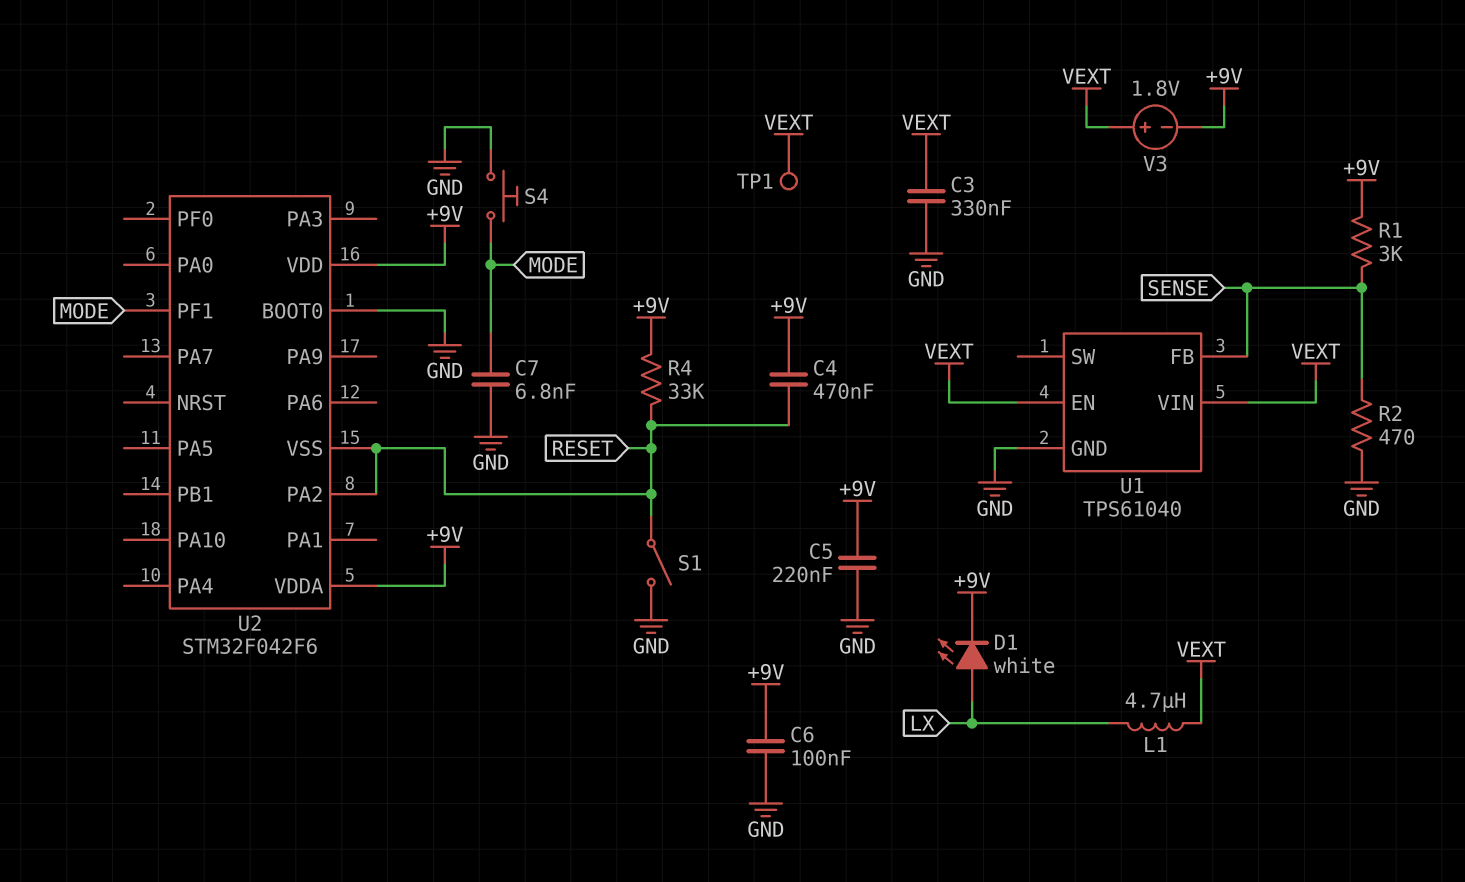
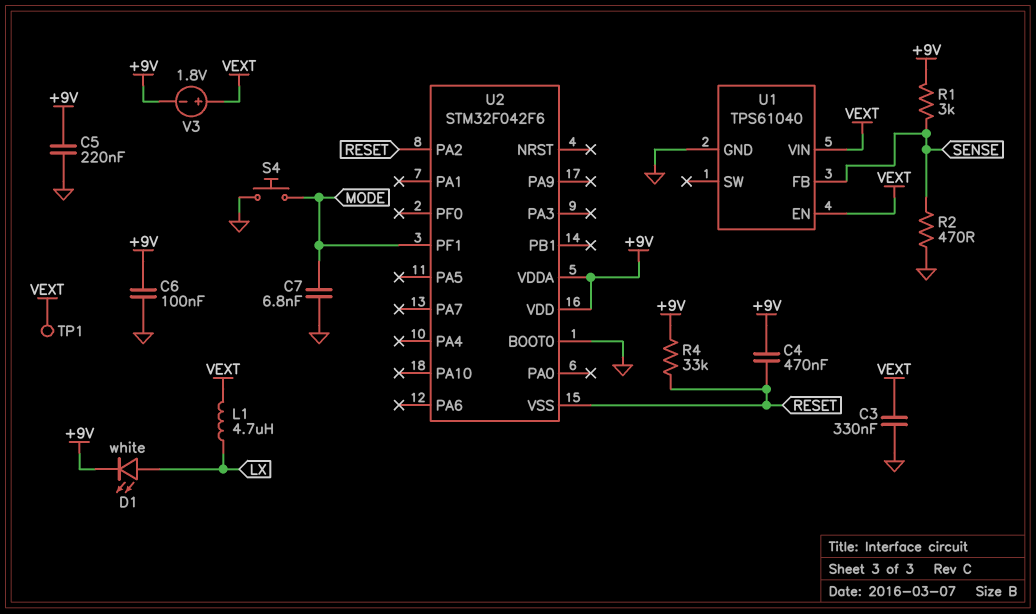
S1: switch (GND, RESET) -> none

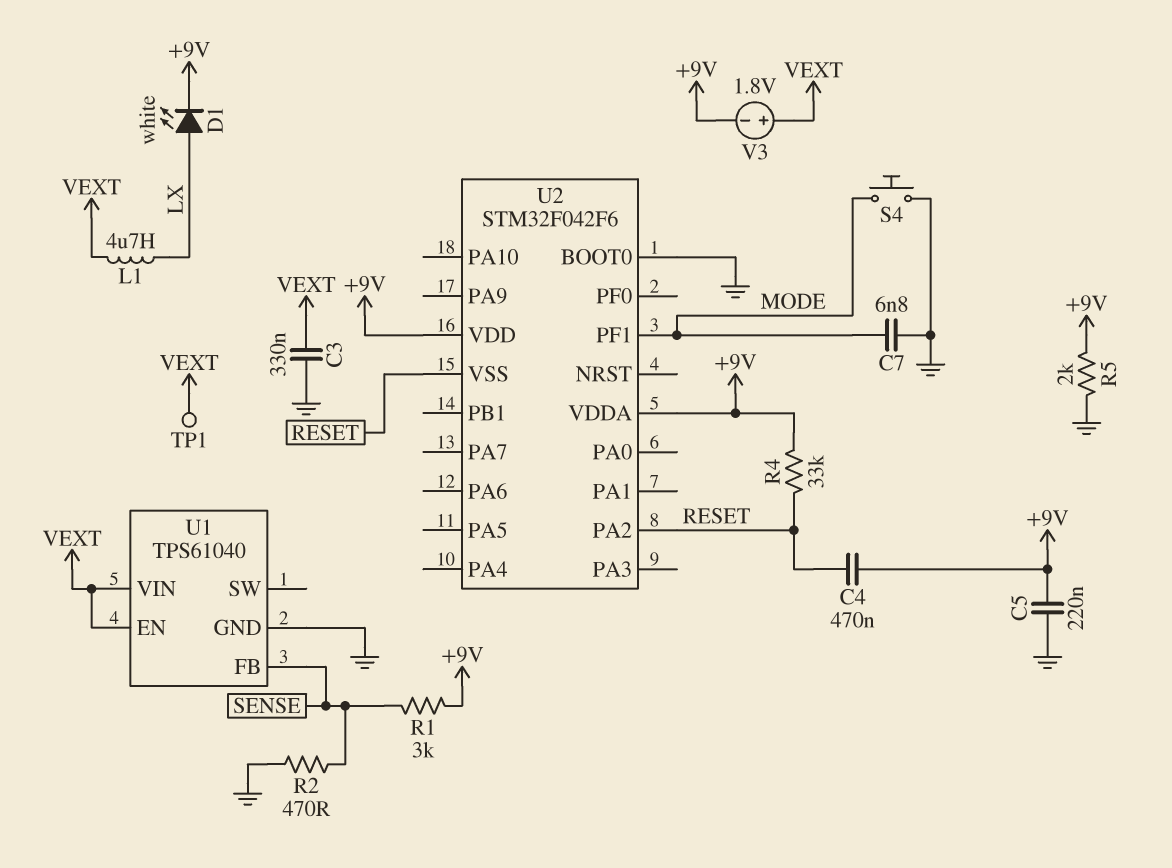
C6: 100nF (+9V, GND) -> none
R5: none -> 2k (+9V, GND)

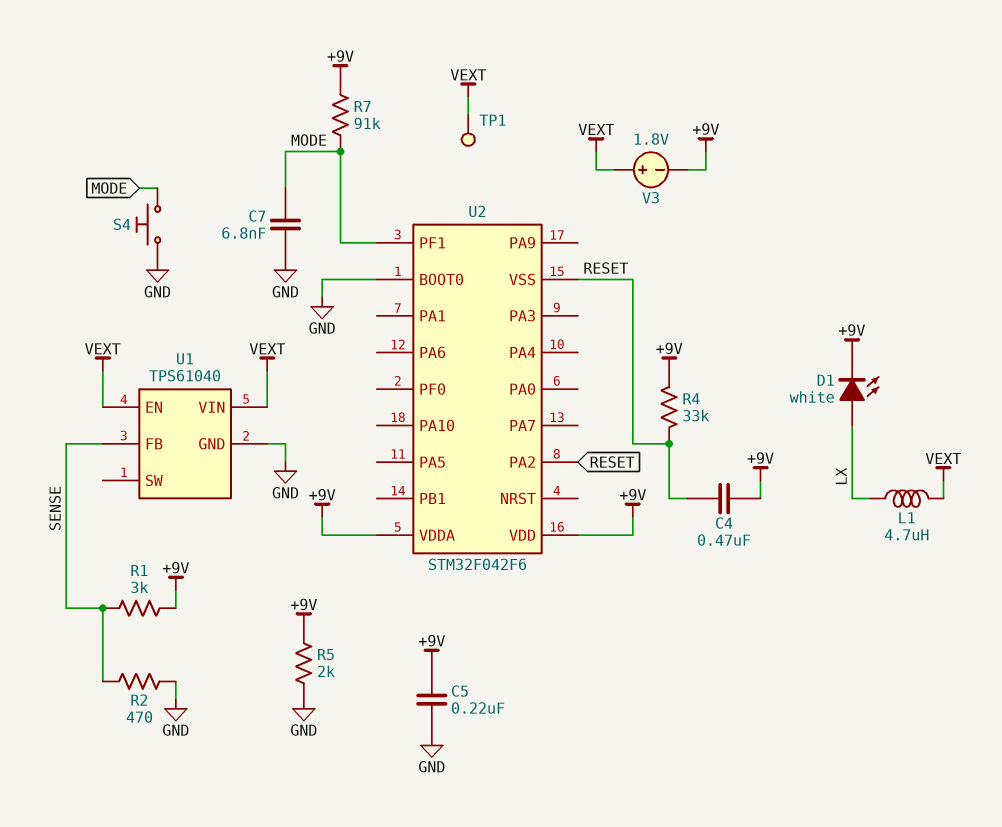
C3: 330nF (GND, VEXT) -> none
R7: none -> 91k (+9V, MODE)

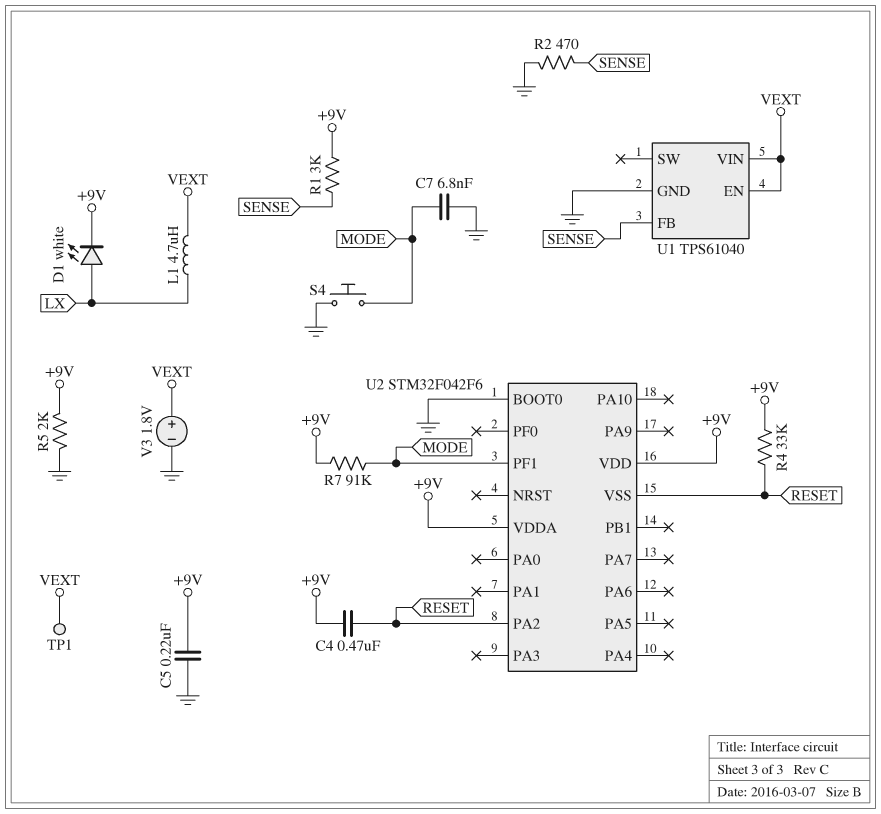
V3: 1.8V (plus VEXT, minus +9V) -> 1.8V (plus VEXT, minus GND)

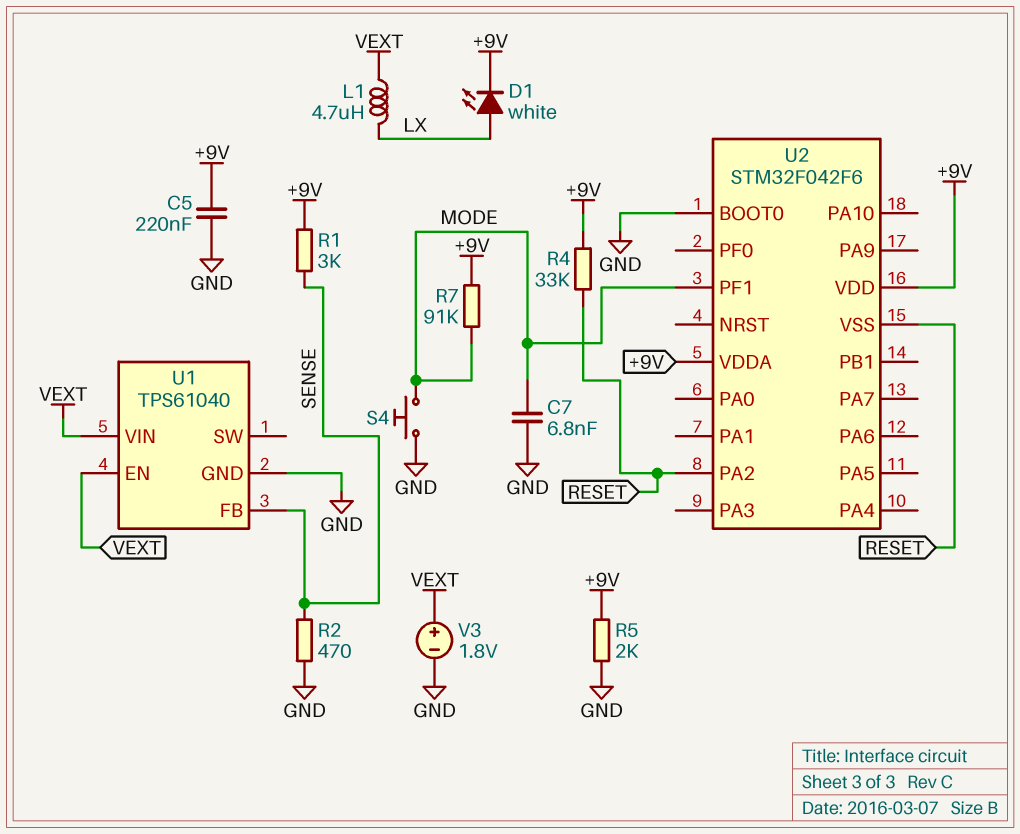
C4: 470nF (+9V, RESET) -> none
TP1: test point (VEXT) -> none

